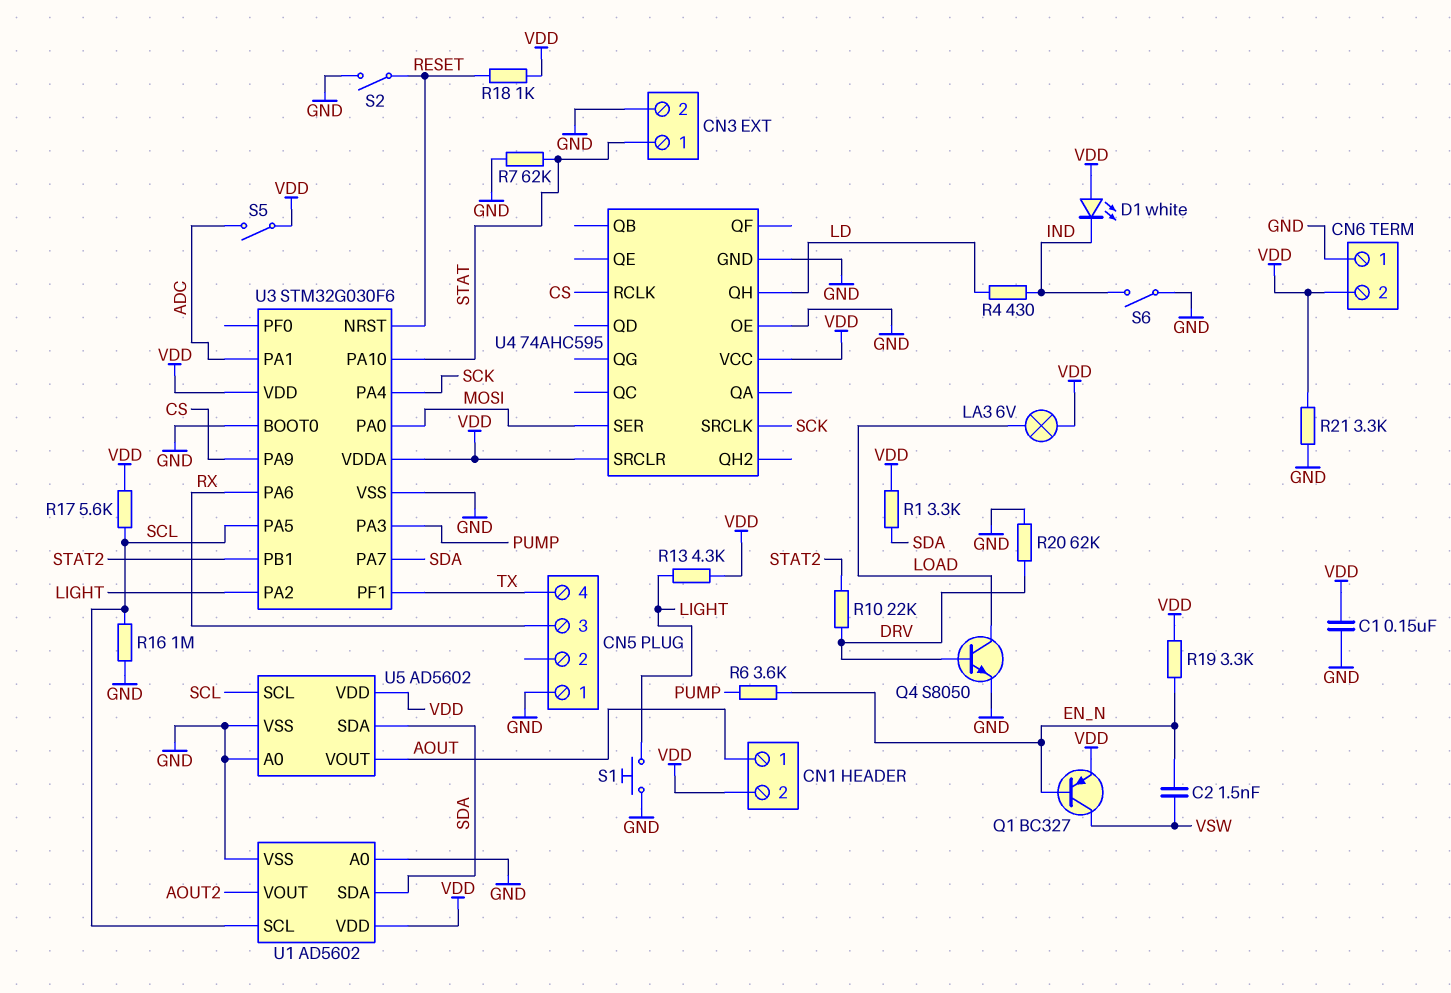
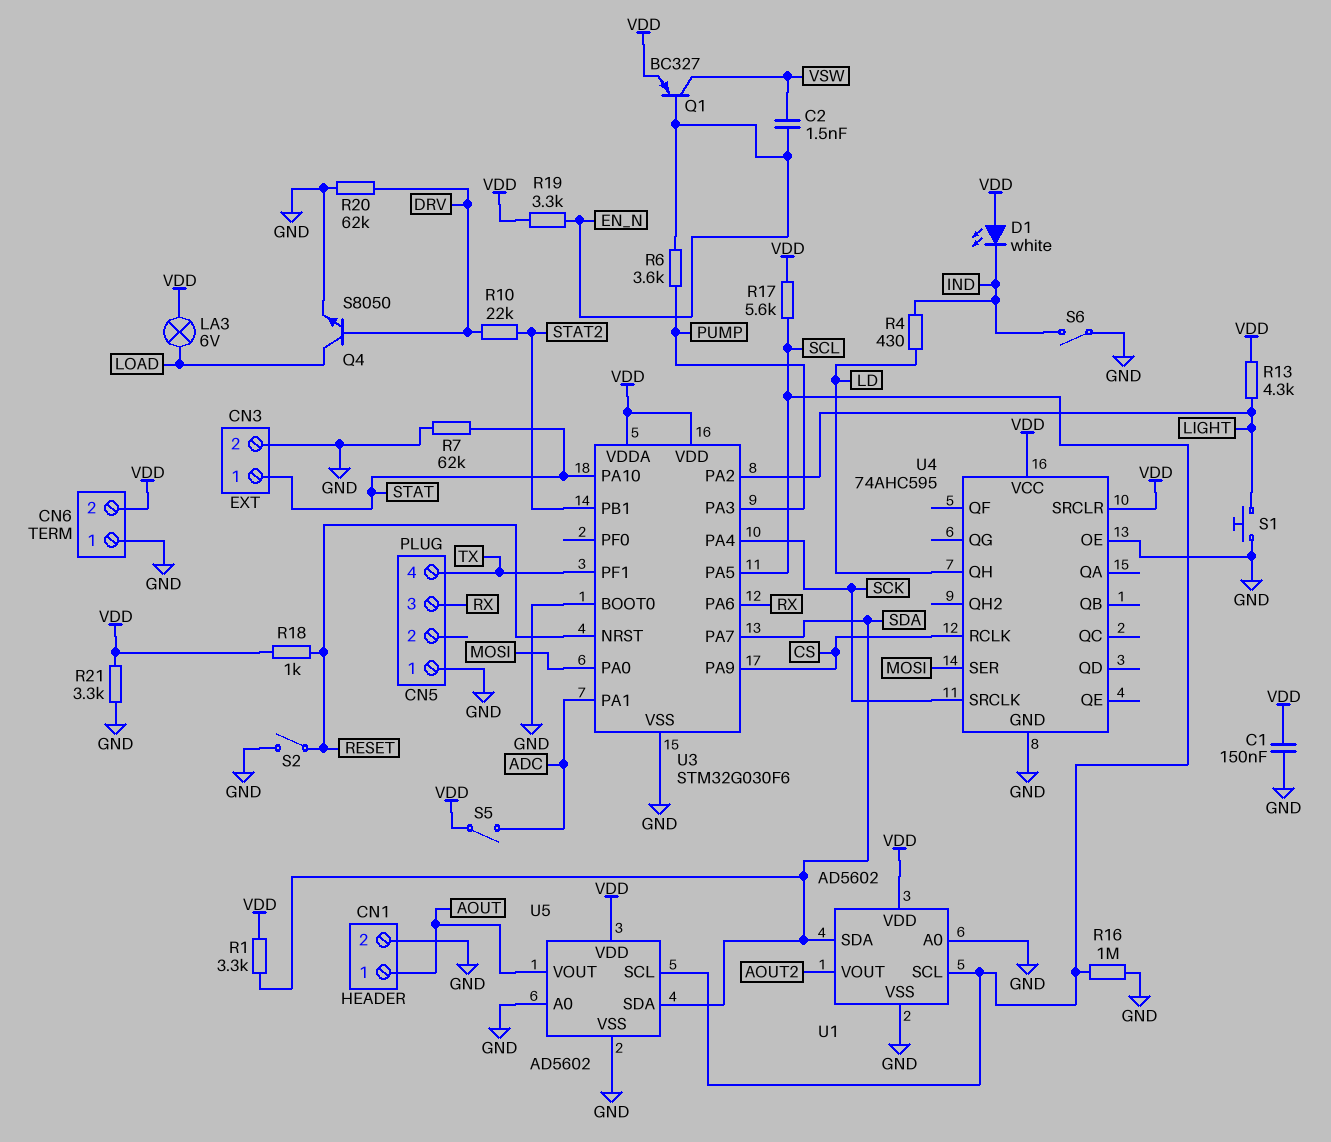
CN1 pin 2: VDD -> GND

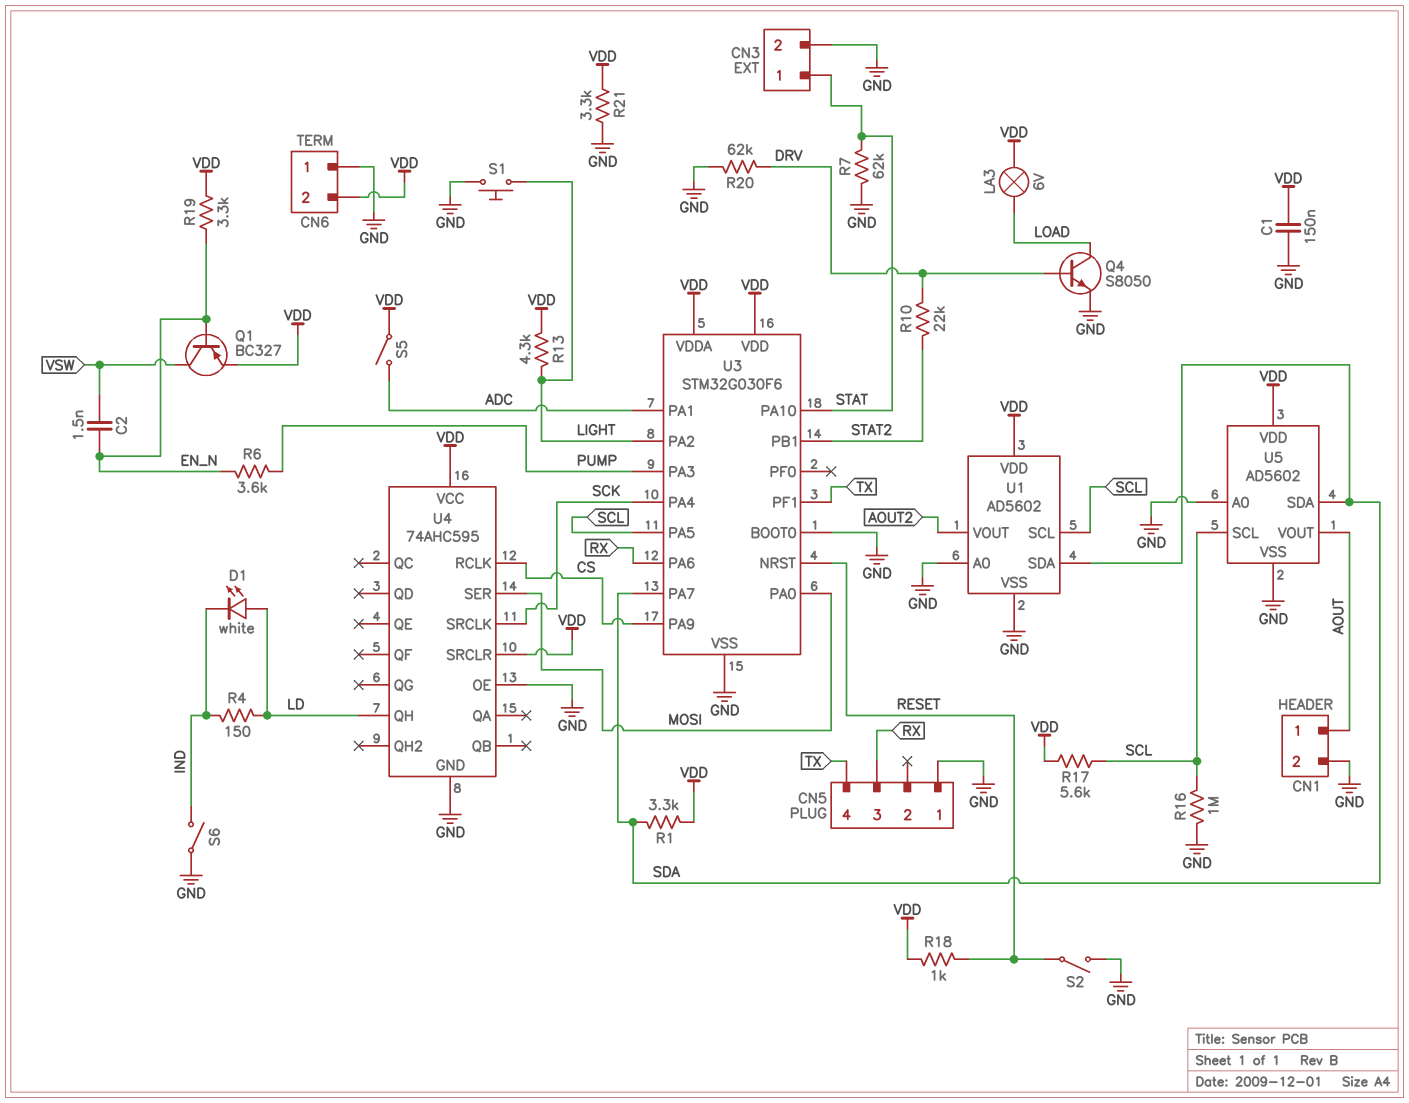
D1: LED white (A VDD, K IND) -> LED white (A LD, K IND)
R4: 430 (IND, LD) -> 150 (IND, LD)

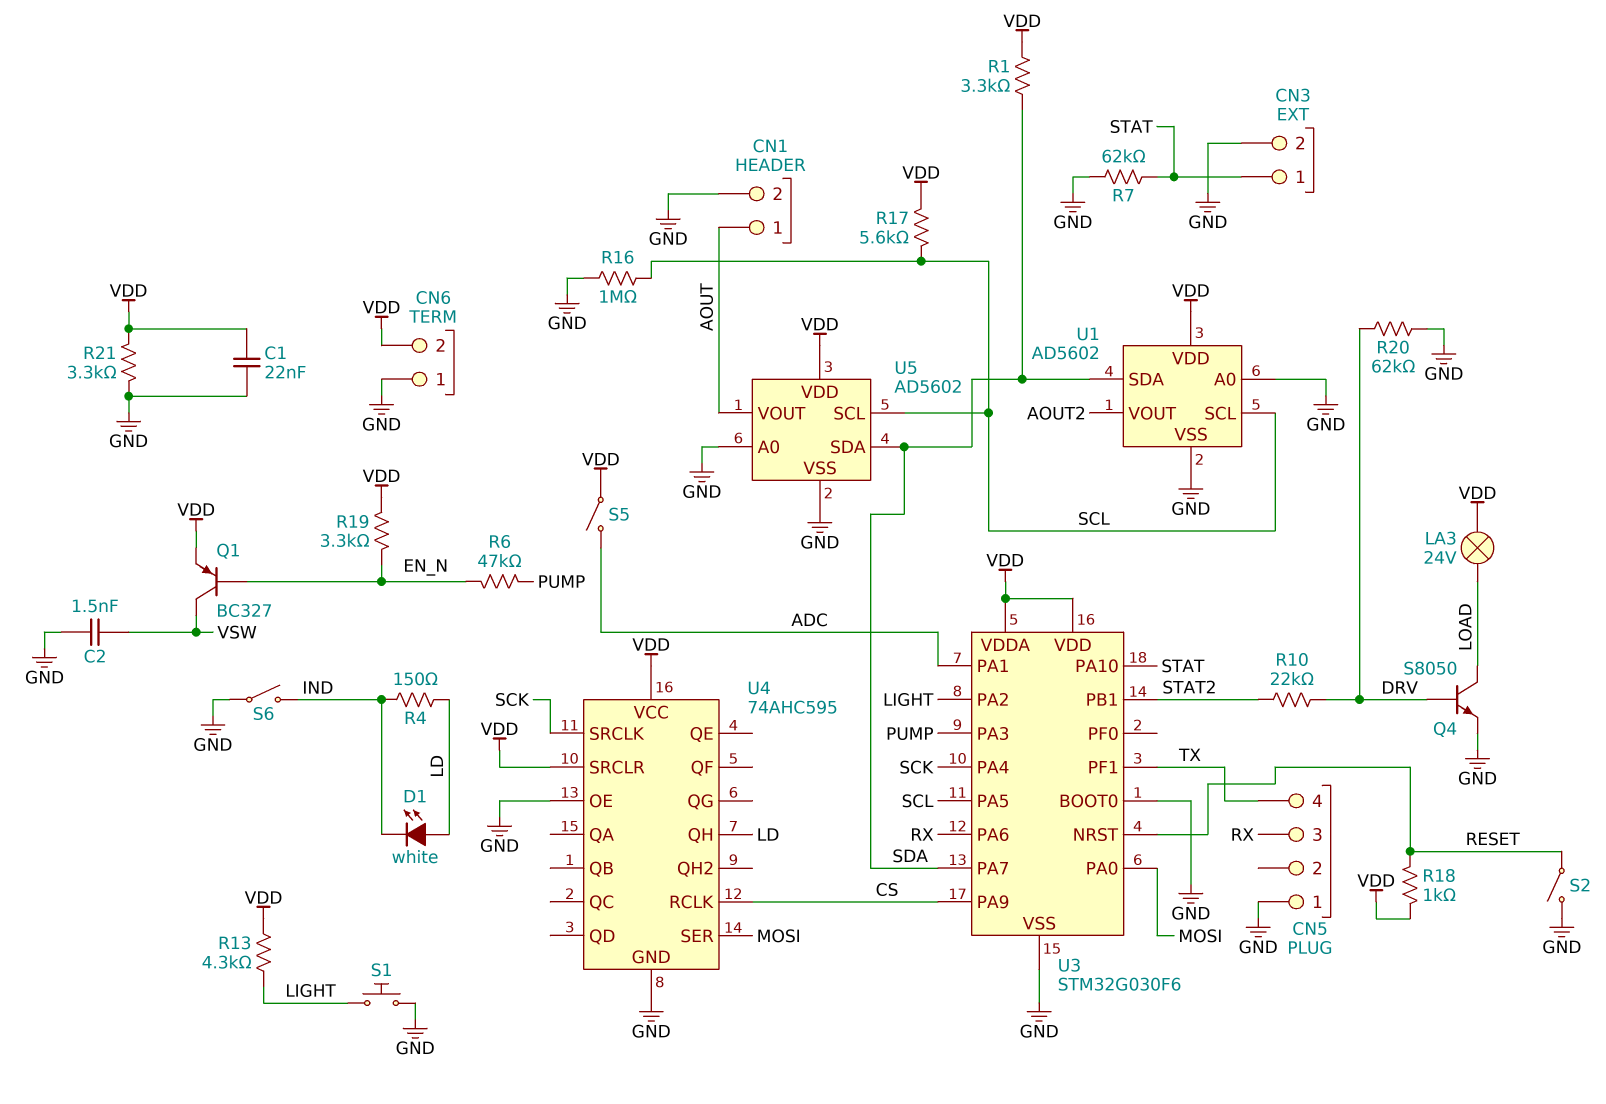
C1: 150nF (GND, VDD) -> 22nF (GND, VDD)
C2: 1.5nF (EN_N, VSW) -> 1.5nF (GND, VSW)
LA3: lamp 6V (LOAD, VDD) -> lamp 24V (LOAD, VDD)
R6: 3.6k (EN_N, PUMP) -> 47k (EN_N, PUMP)

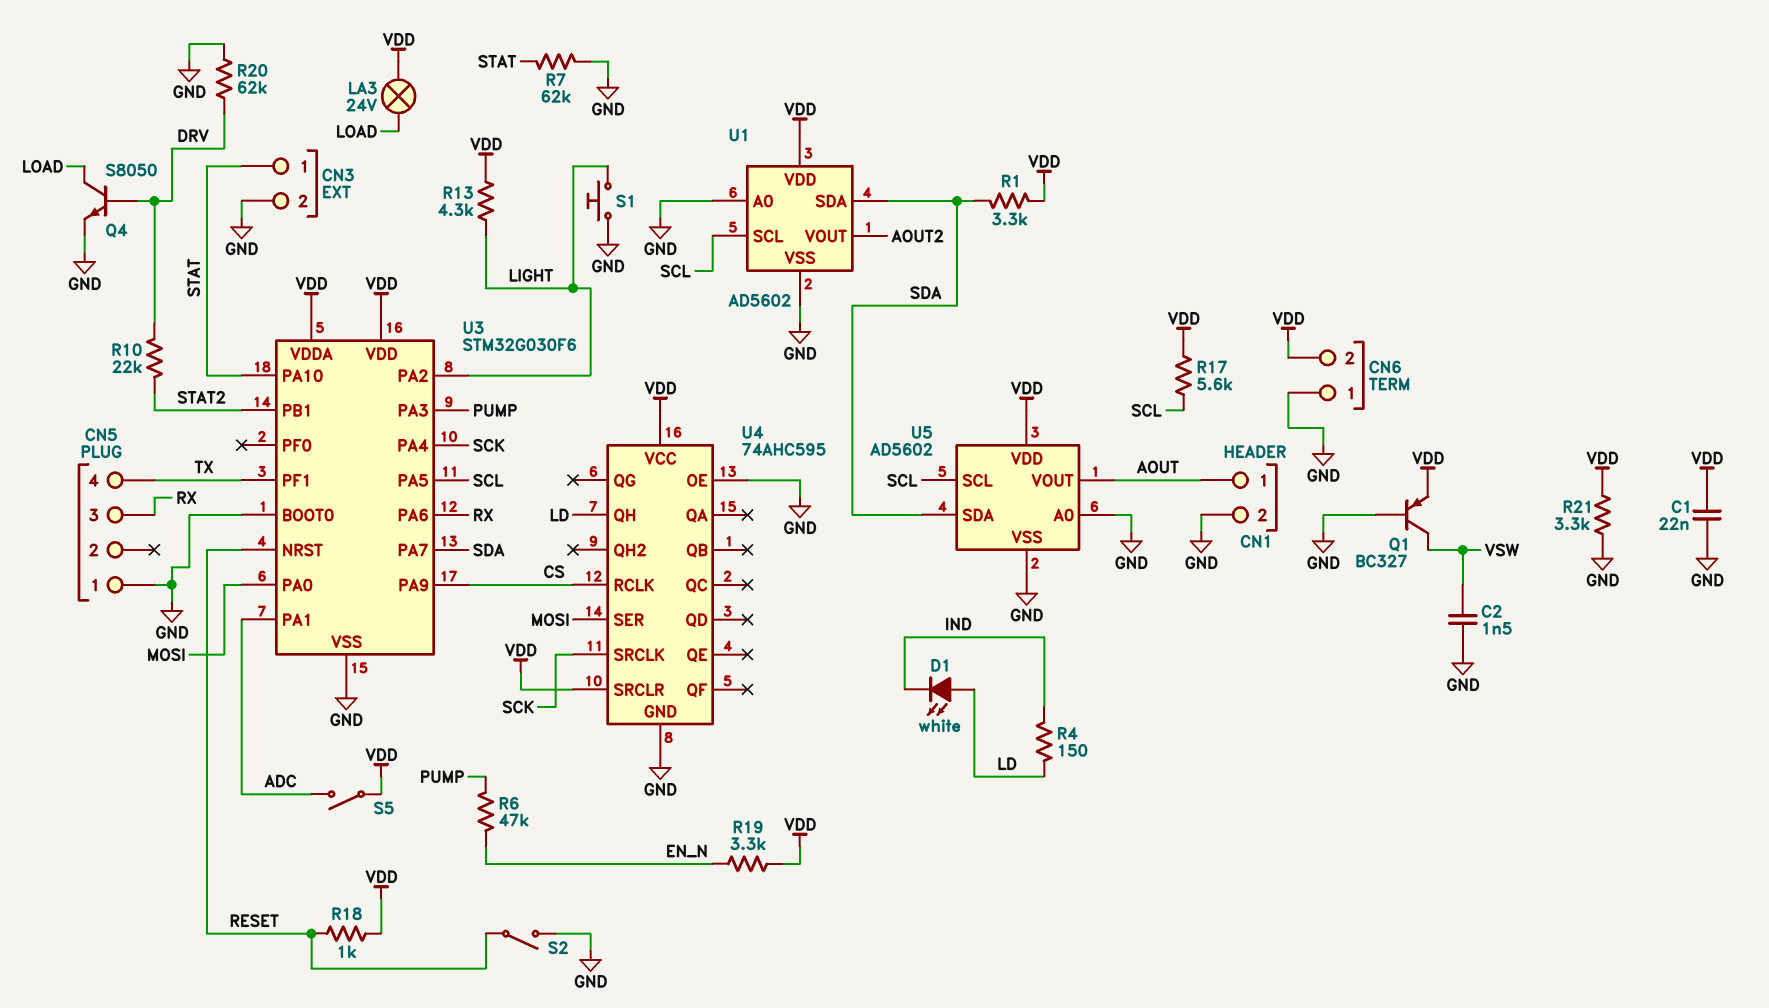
Q1: PNP BC327 (B EN_N, C VSW, E VDD) -> PNP BC327 (B GND, C VSW, E VDD)
R16: 1M (GND, SCL) -> none
S6: switch (GND, IND) -> none

